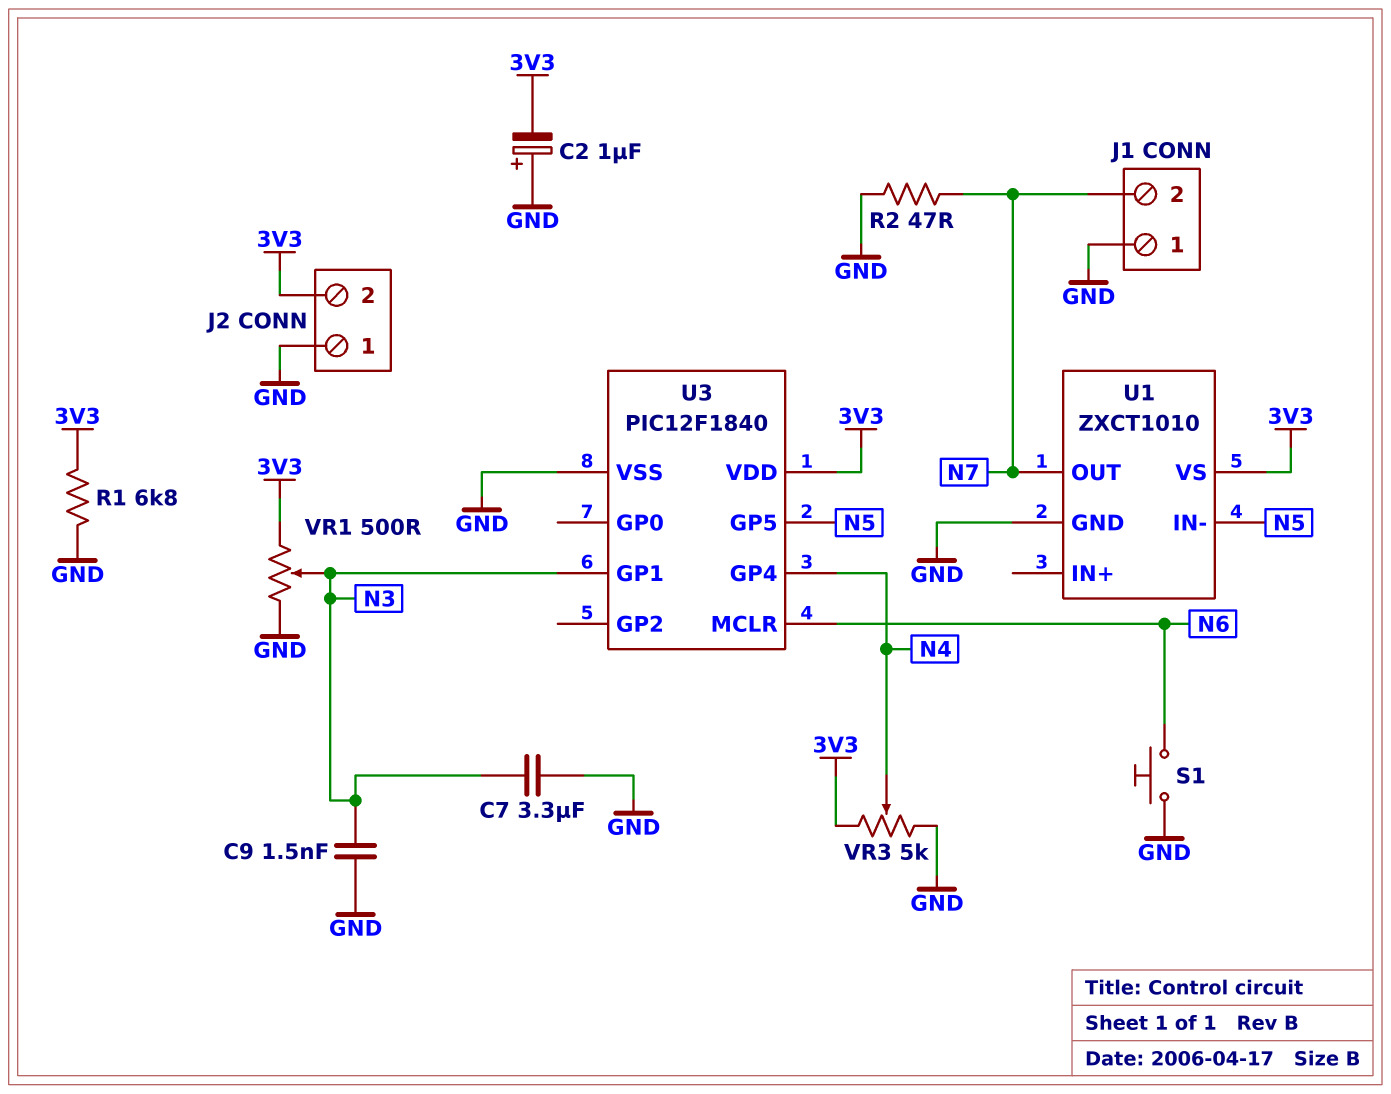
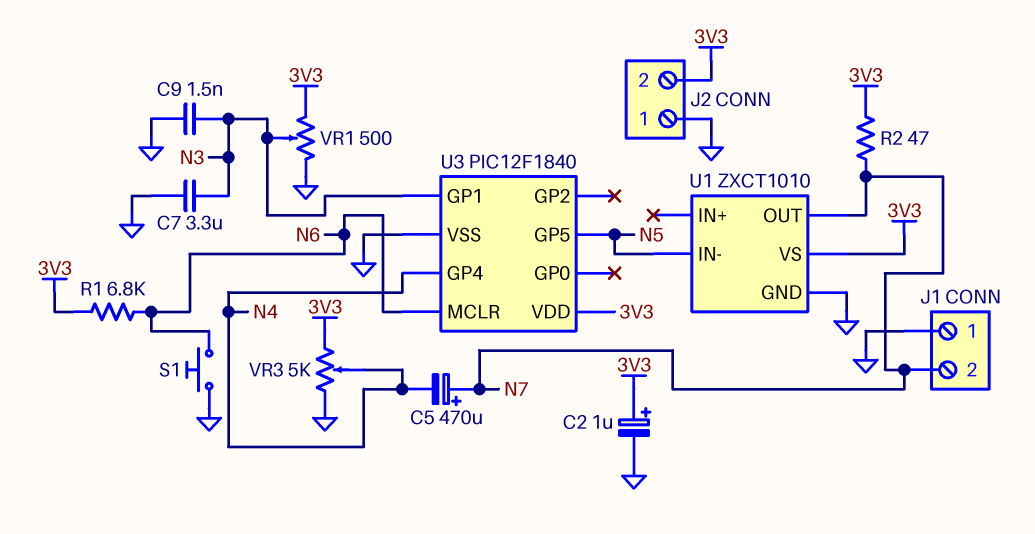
C2: 1uF (plus GND, minus 3V3) -> 1uF (plus 3V3, minus GND)
C5: none -> 470uF (plus N7, minus N4)
R1: 6.8k (3V3, GND) -> 6.8k (3V3, N6)
R2: 47 (GND, N7) -> 47 (3V3, N7)

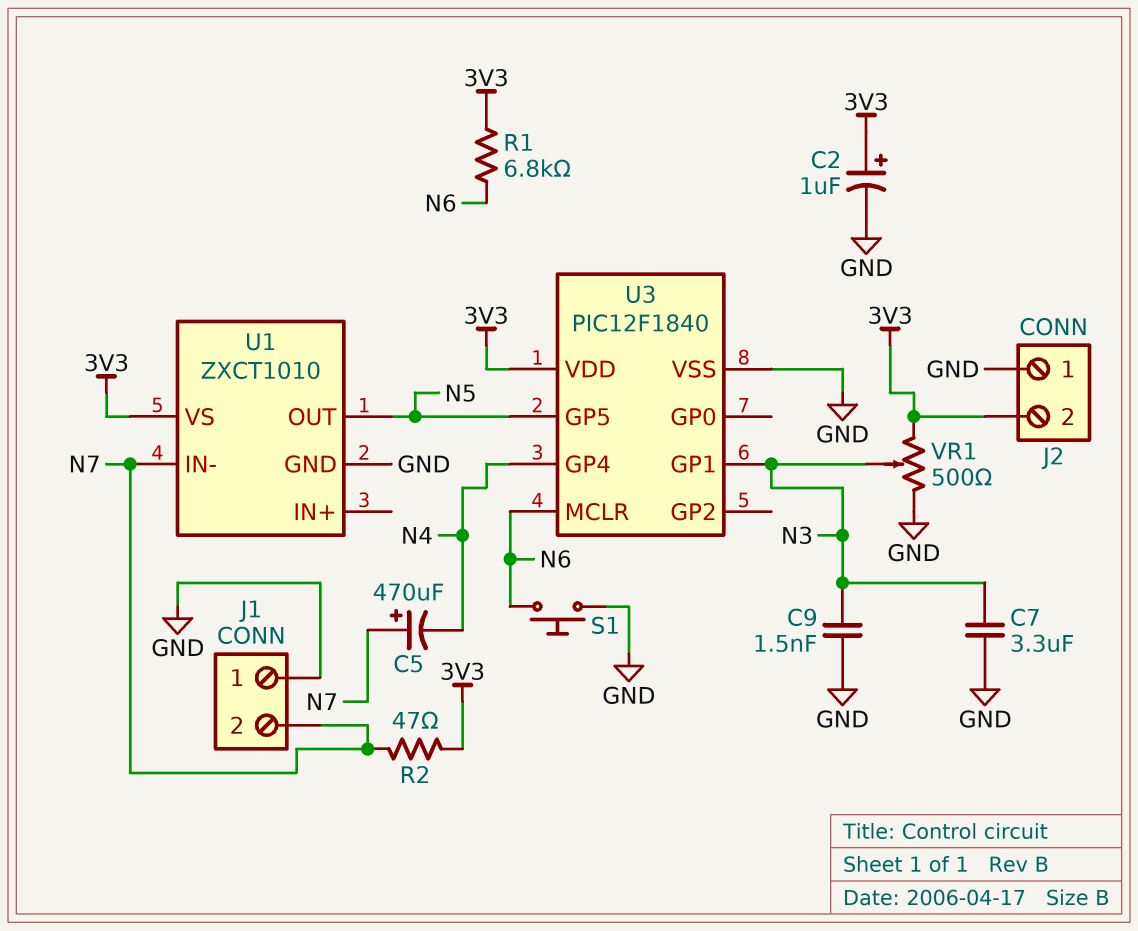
U1 pin IN-: N5 -> N7
U1 pin OUT: N7 -> N5
VR3: 5k (3V3, GND, wiper N4) -> none

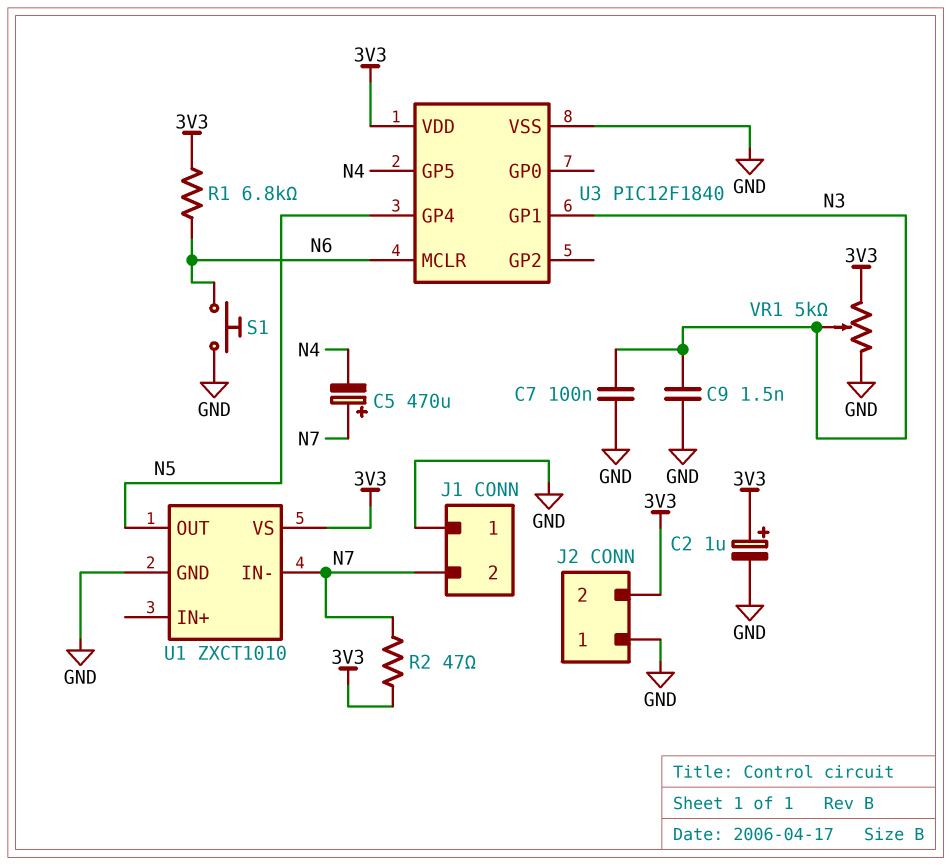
C7: 3.3uF (GND, N3) -> 100nF (GND, N3)
U3 pin GP4: N4 -> N5
U3 pin GP5: N5 -> N4
VR1: 500 (3V3, GND, wiper N3) -> 5k (3V3, GND, wiper N3)

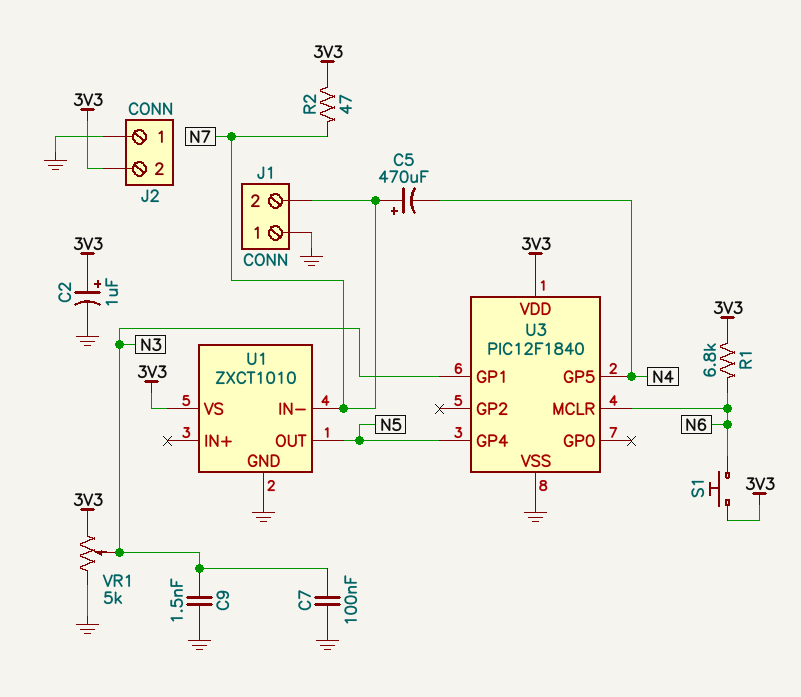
S1: button (GND, N6) -> button (3V3, N6)

